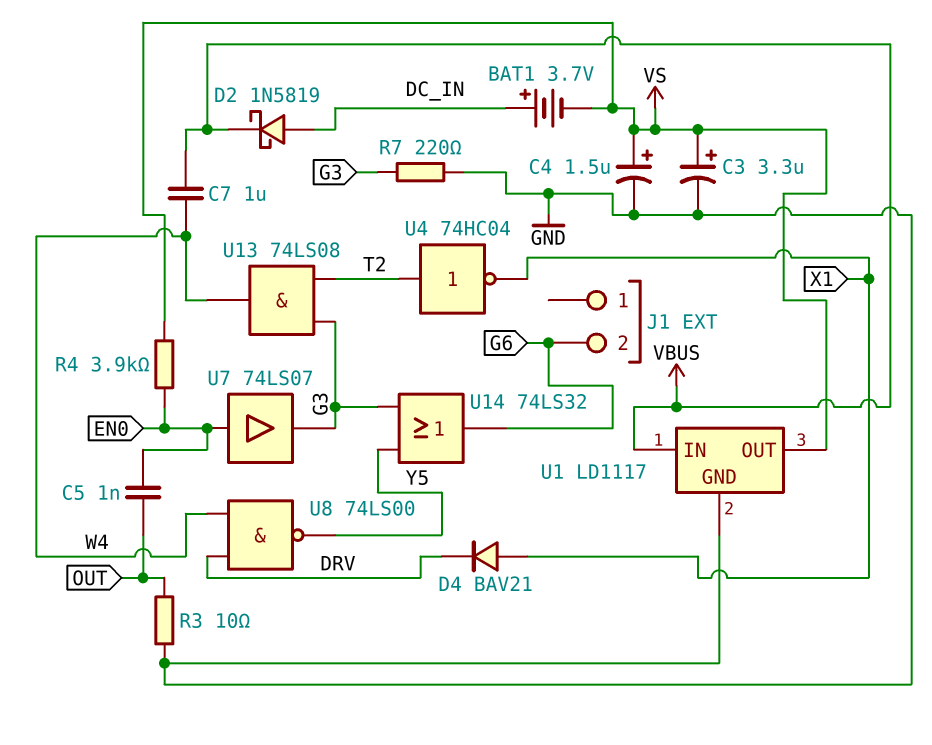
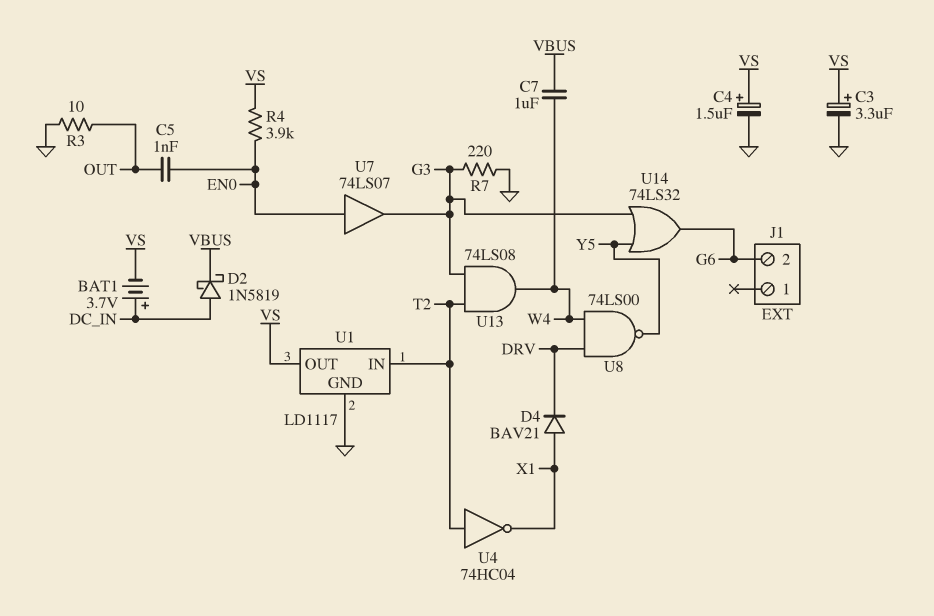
U1 pin IN: VBUS -> T2

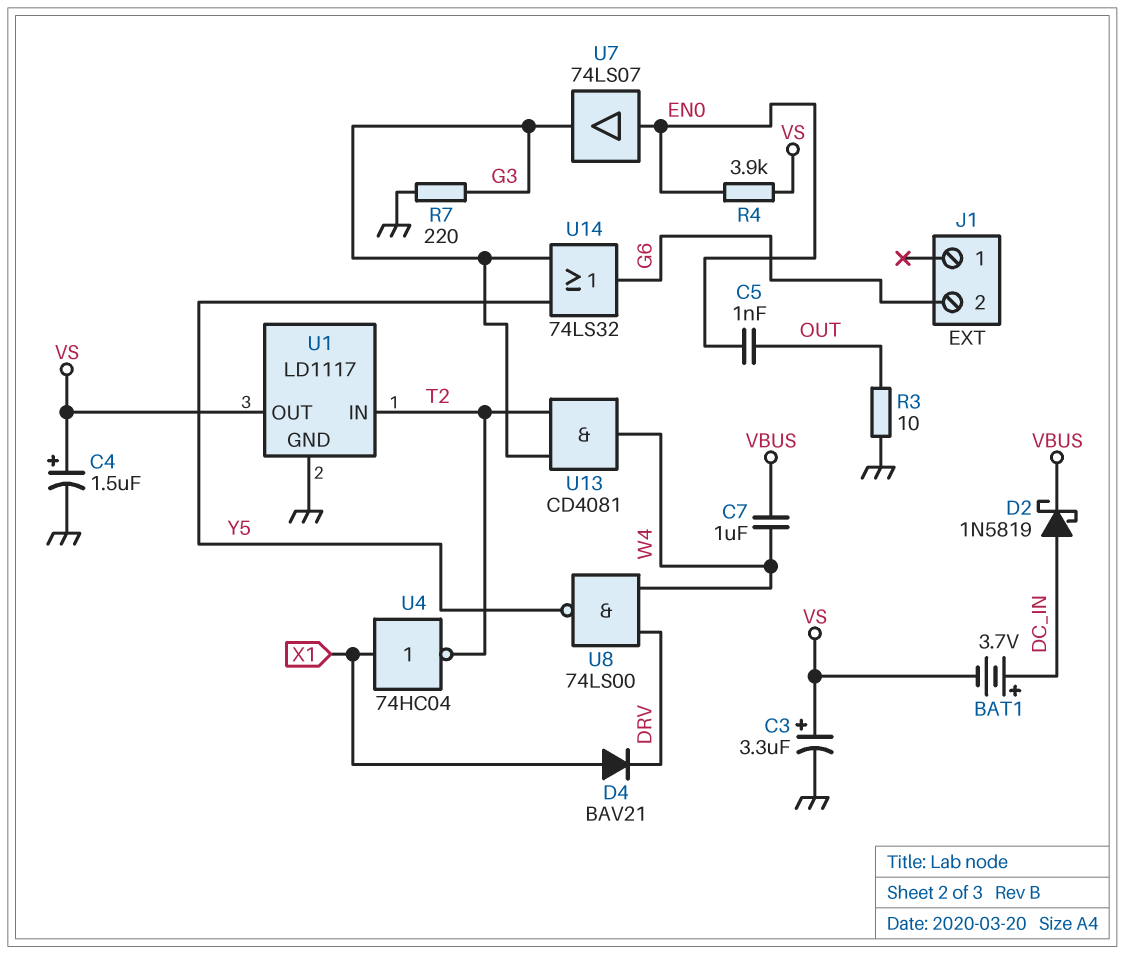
U4: NOT 74HC04 (in T2, out X1) -> NOT 74HC04 (in X1, out T2)
U13: AND 74LS08 (in G3, in T2, out W4) -> AND CD4081 (in G3, in T2, out W4)

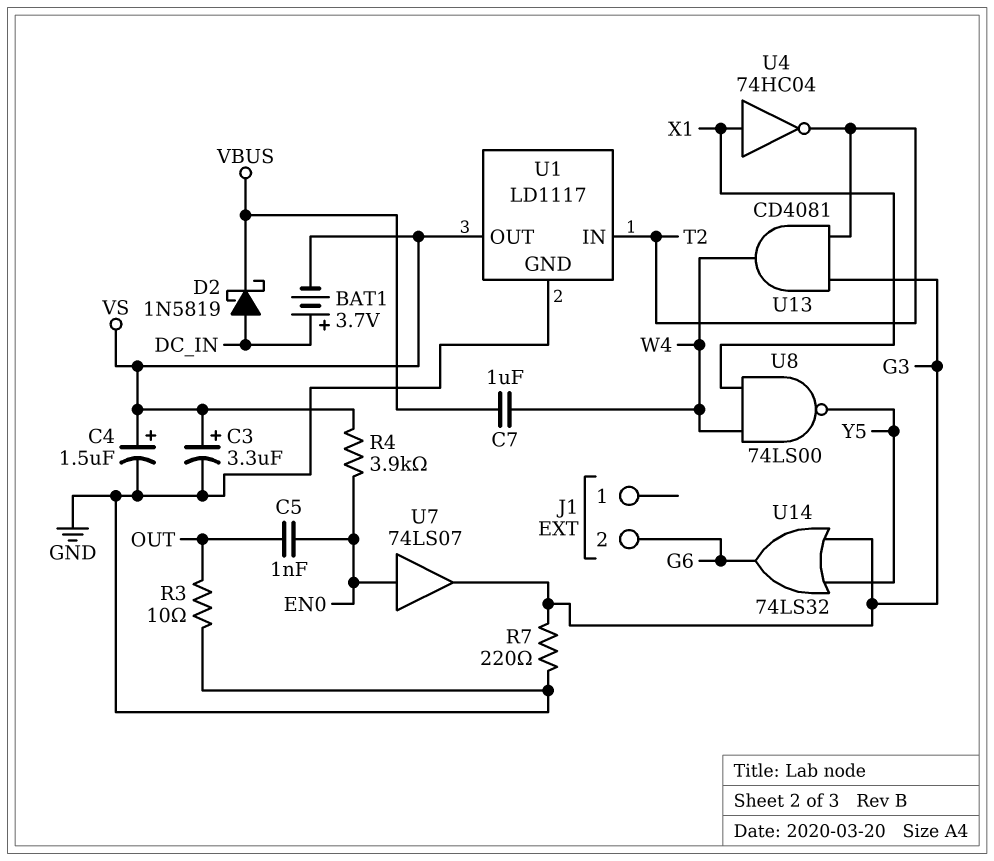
D4: diode BAV21 (A X1, K DRV) -> none
U8: NAND 74LS00 (in DRV, in W4, out Y5) -> NAND 74LS00 (in W4, in X1, out Y5)

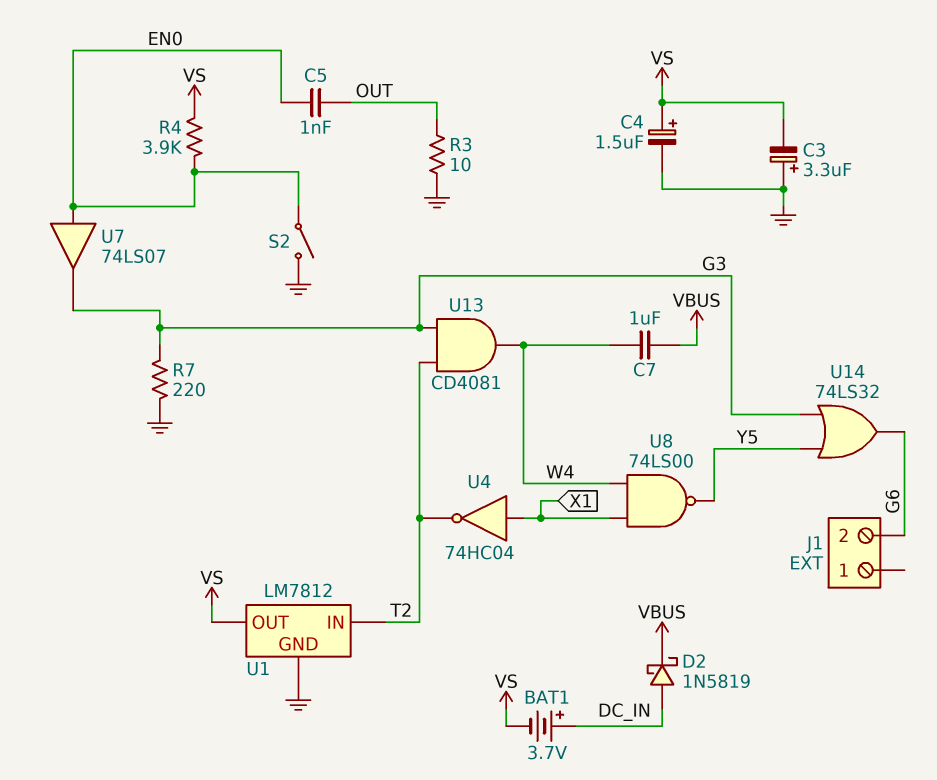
C3: 3.3uF (plus VS, minus GND) -> 3.3uF (plus GND, minus VS)
S2: none -> switch (EN0, GND)
U1: LD1117 -> LM7812

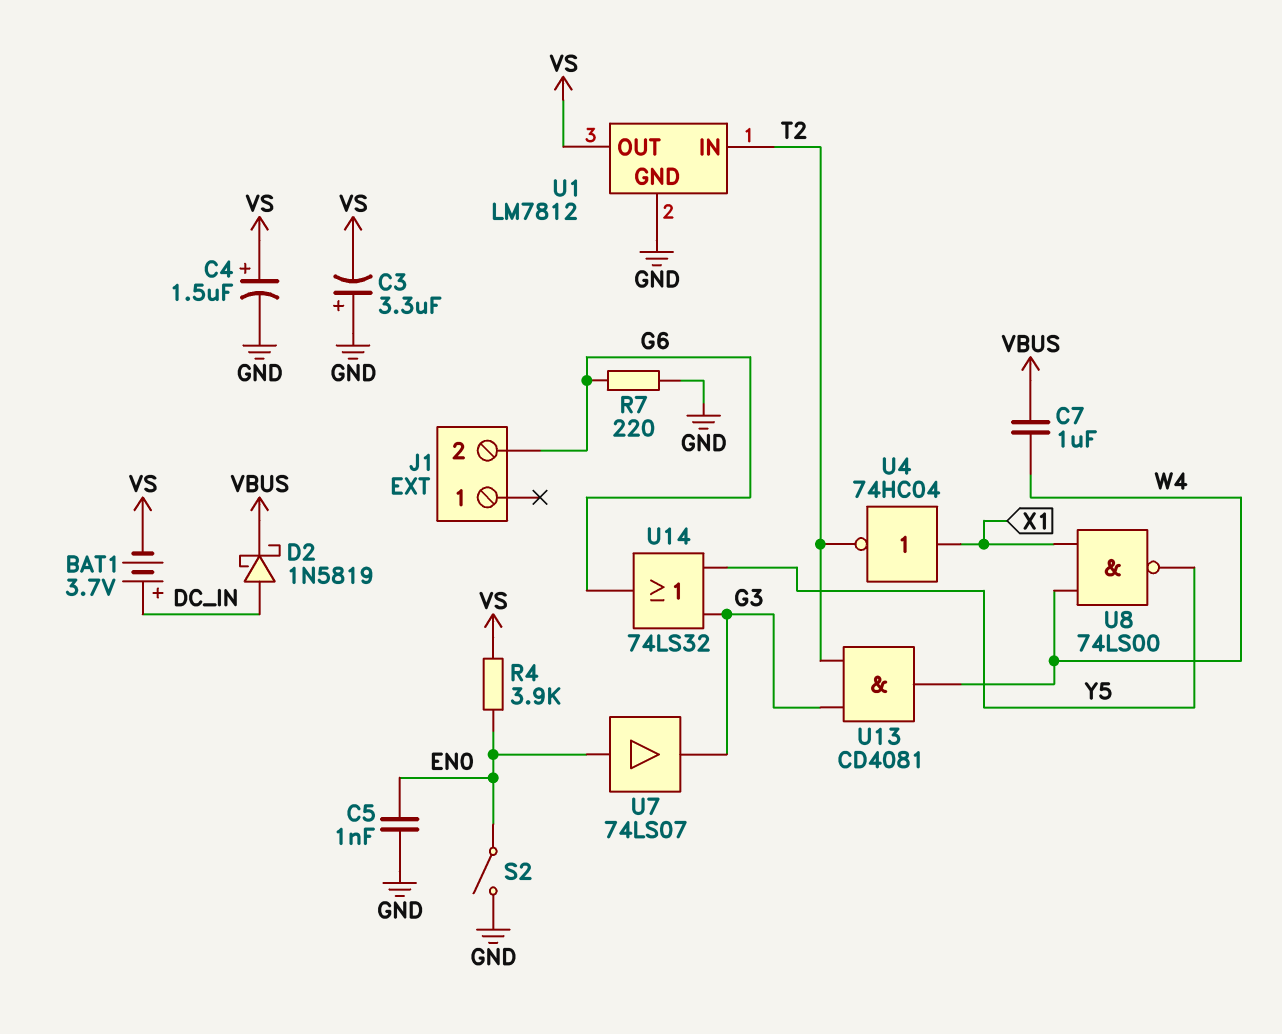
C5: 1nF (EN0, OUT) -> 1nF (EN0, GND)
R3: 10 (GND, OUT) -> none
R7: 220 (G3, GND) -> 220 (G6, GND)

